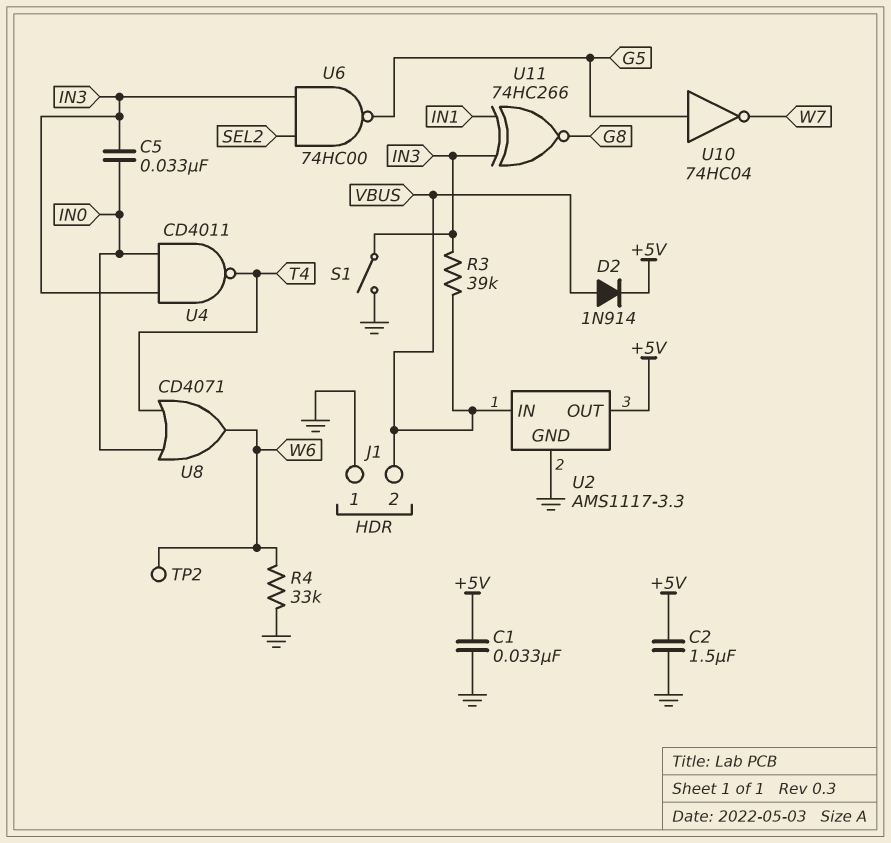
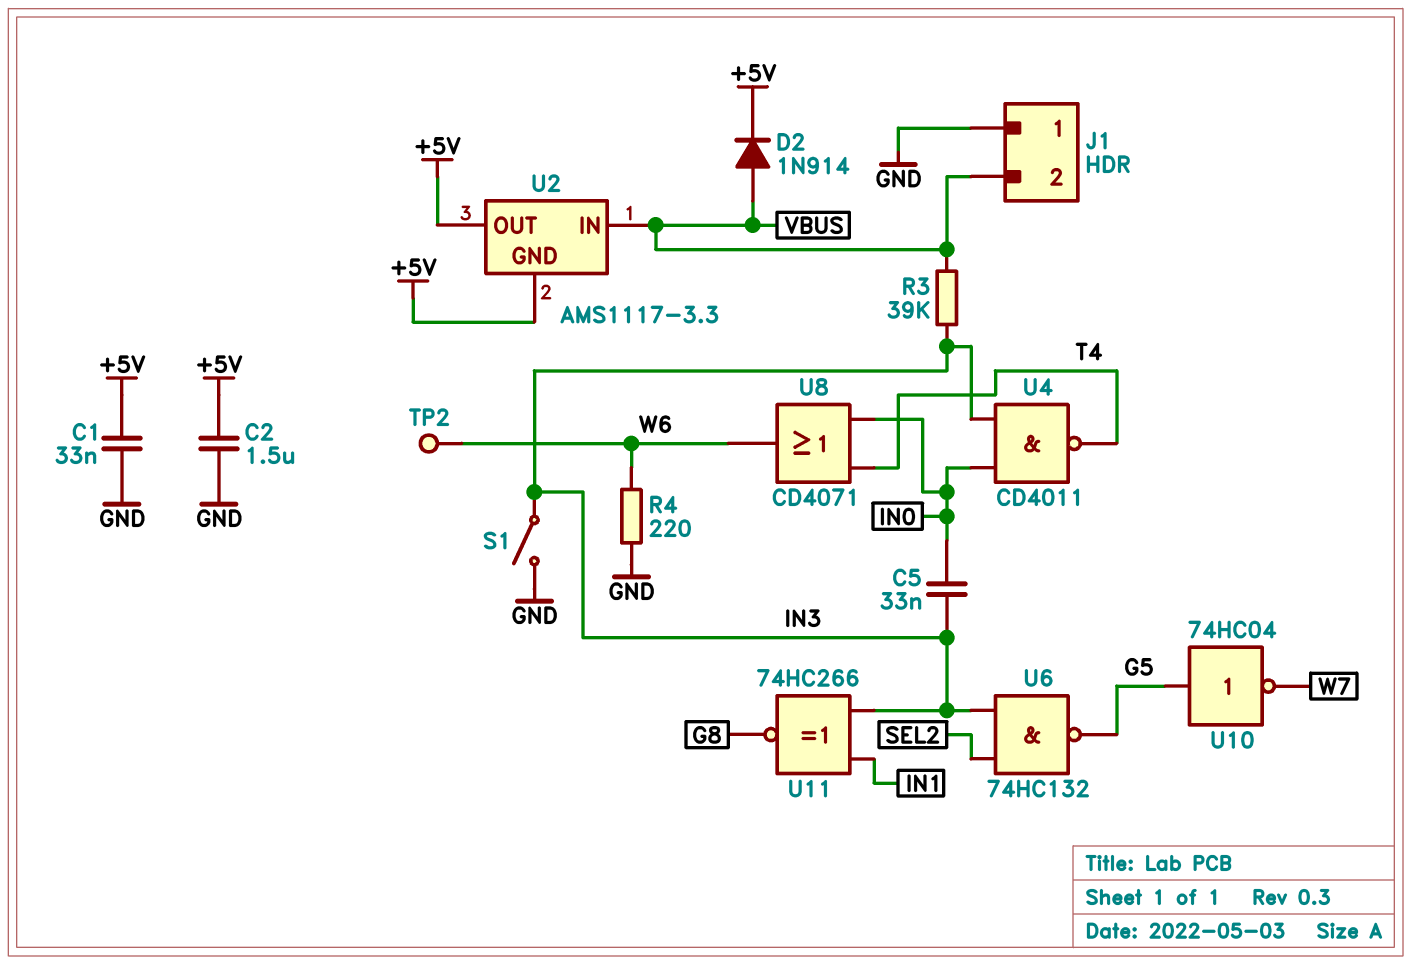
R4: 33k (GND, W6) -> 220 (GND, W6)
U2 pin GND: GND -> +5V
U6: NAND 74HC00 (in IN3, in SEL2, out G5) -> NAND 74HC132 (in IN3, in SEL2, out G5)

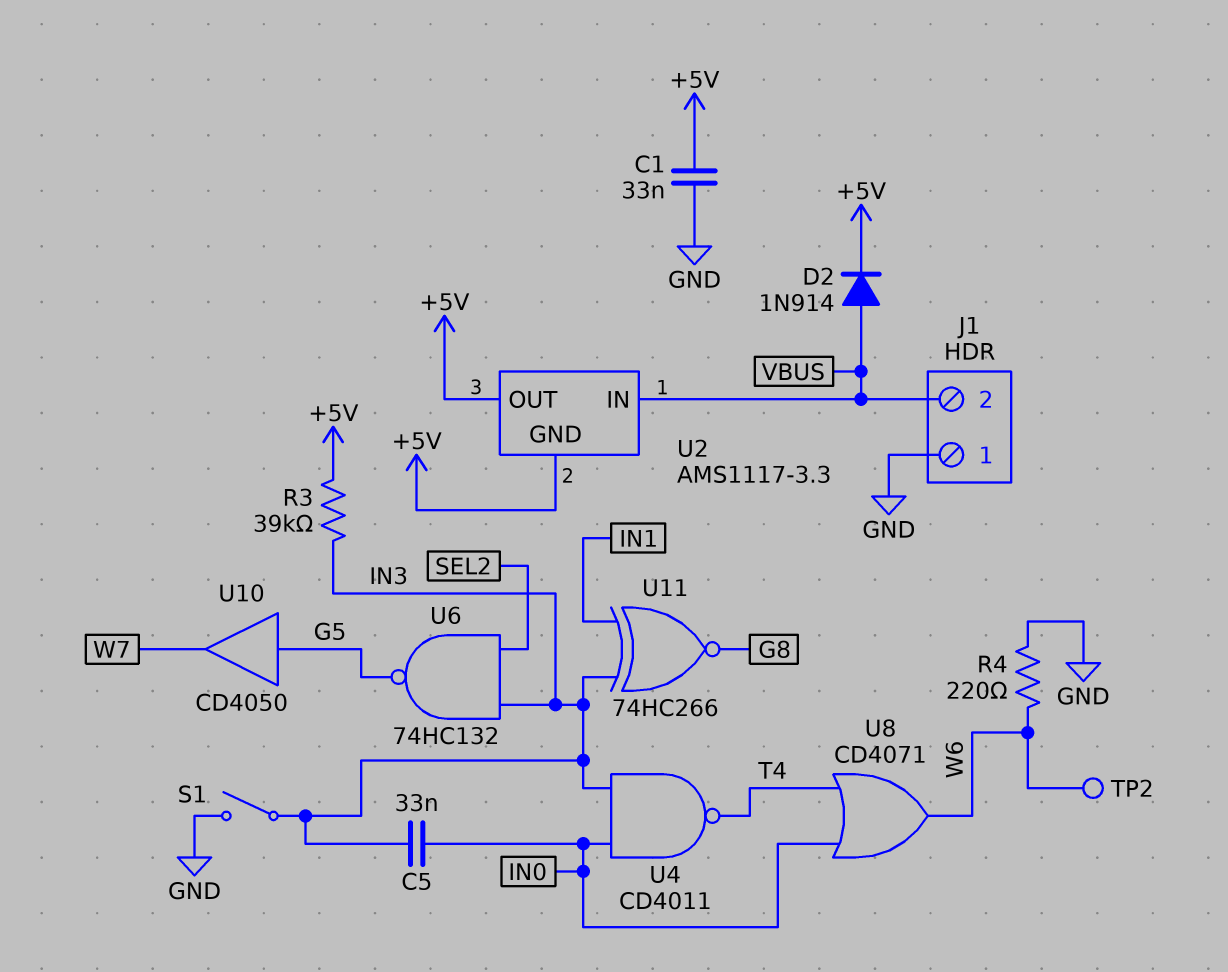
C2: 1.5uF (+5V, GND) -> none
R3: 39k (IN3, VBUS) -> 39k (+5V, IN3)
U10: NOT 74HC04 (in G5, out W7) -> buffer CD4050 (in G5, out W7)

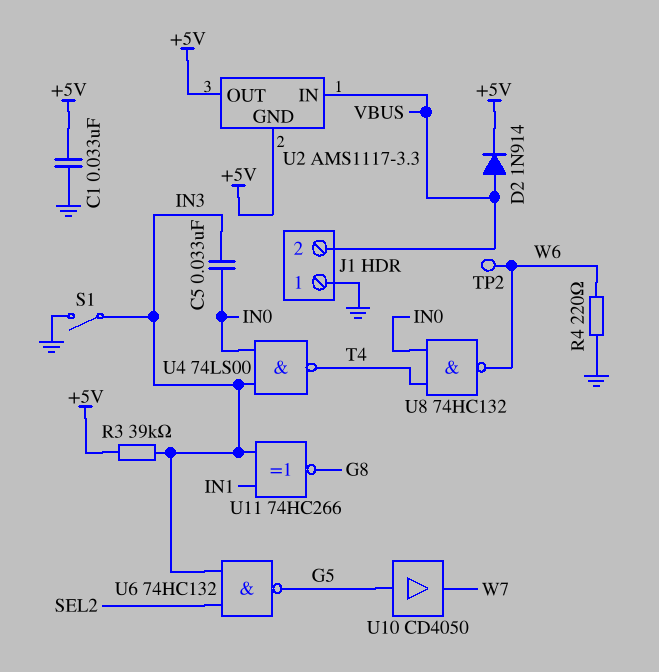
U4: NAND CD4011 (in IN0, in IN3, out T4) -> NAND 74LS00 (in IN0, in IN3, out T4)
U8: OR CD4071 (in IN0, in T4, out W6) -> NAND 74HC132 (in IN0, in T4, out W6)

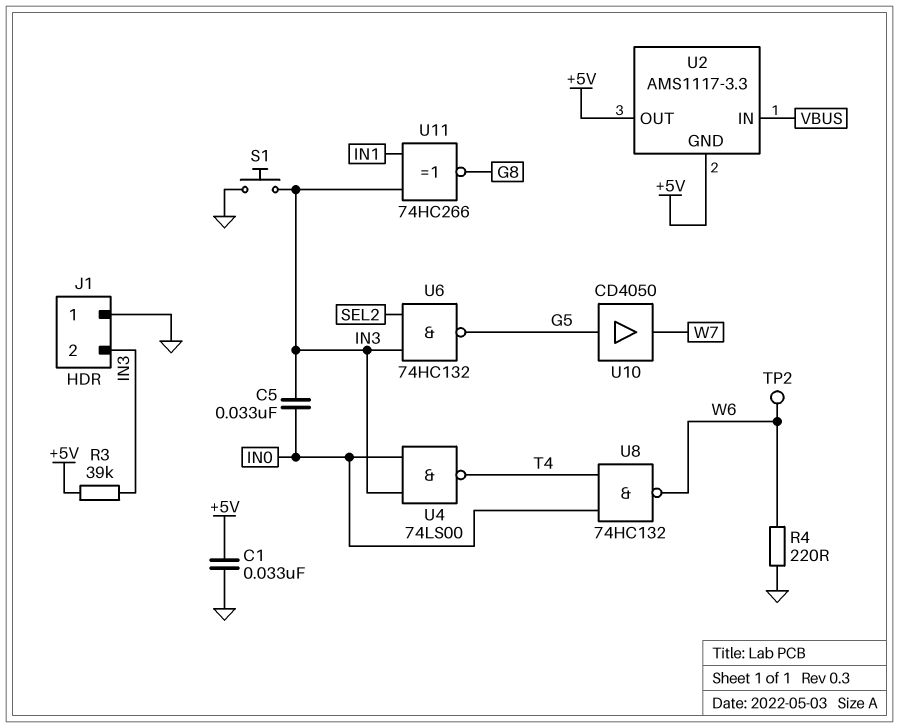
D2: diode 1N914 (A VBUS, K +5V) -> none
J1 pin 2: VBUS -> IN3
S1: switch (GND, IN3) -> button (GND, IN3)

